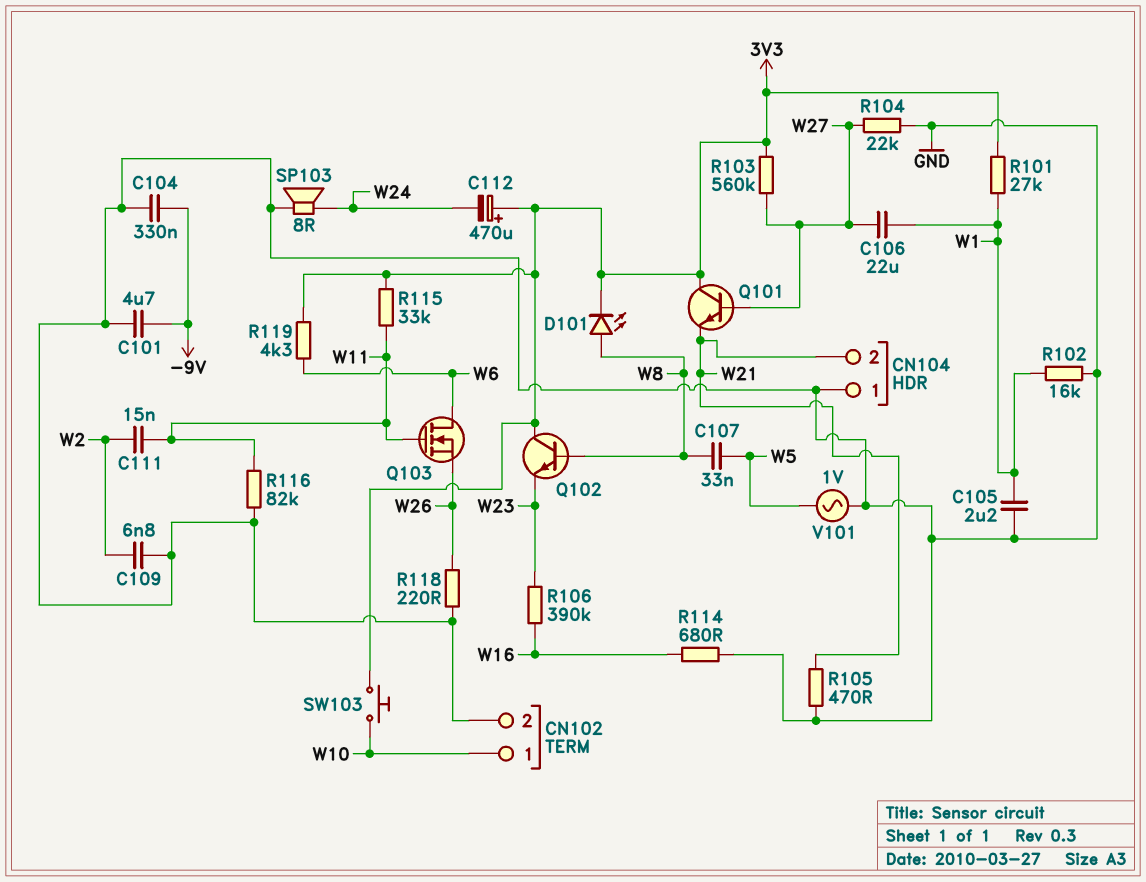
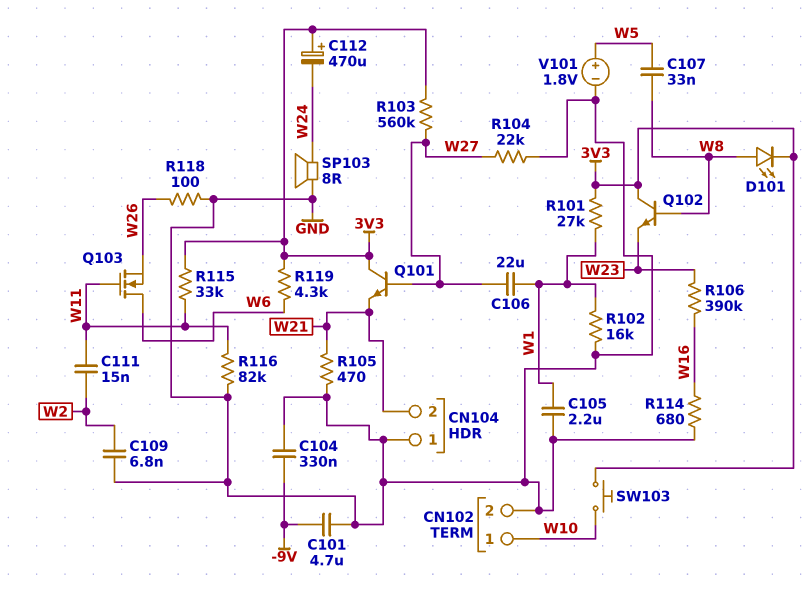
R118: 220 (GND, W26) -> 100 (GND, W26)
V101: AC 1V (GND, W5) -> 1.8V (plus W5, minus GND)

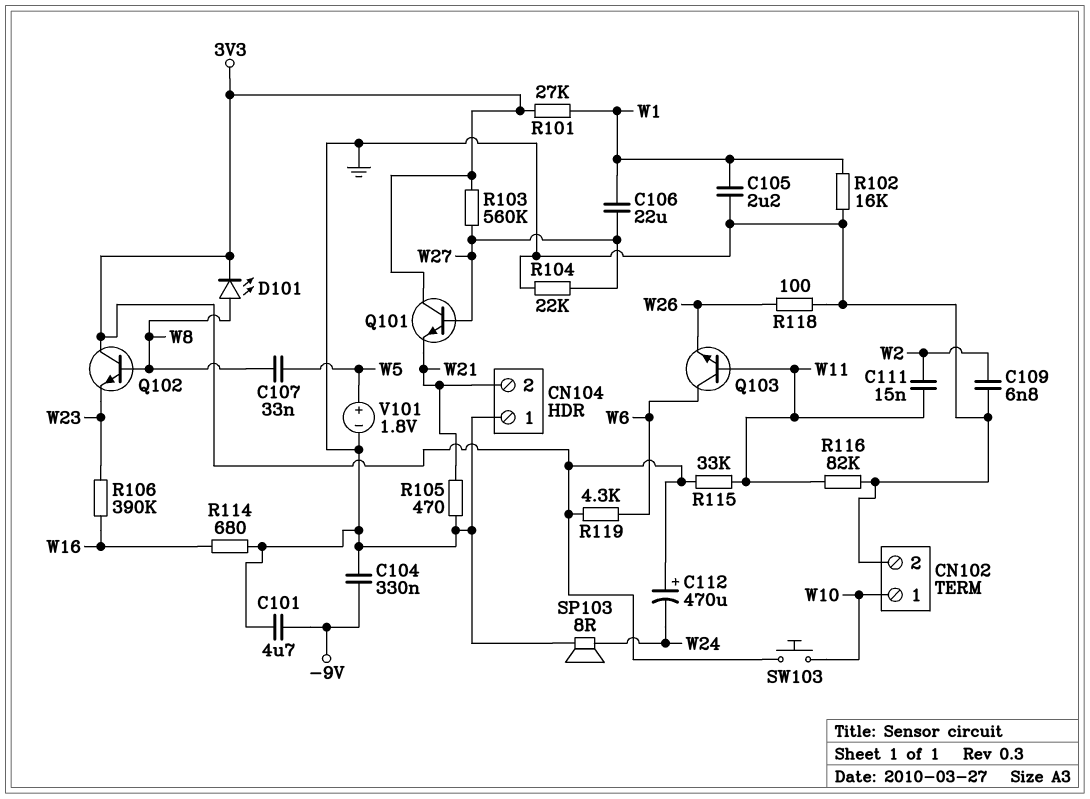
Q103: NMOS (G W11, D W6, S W26) -> NPN (B W11, C W6, E W26)

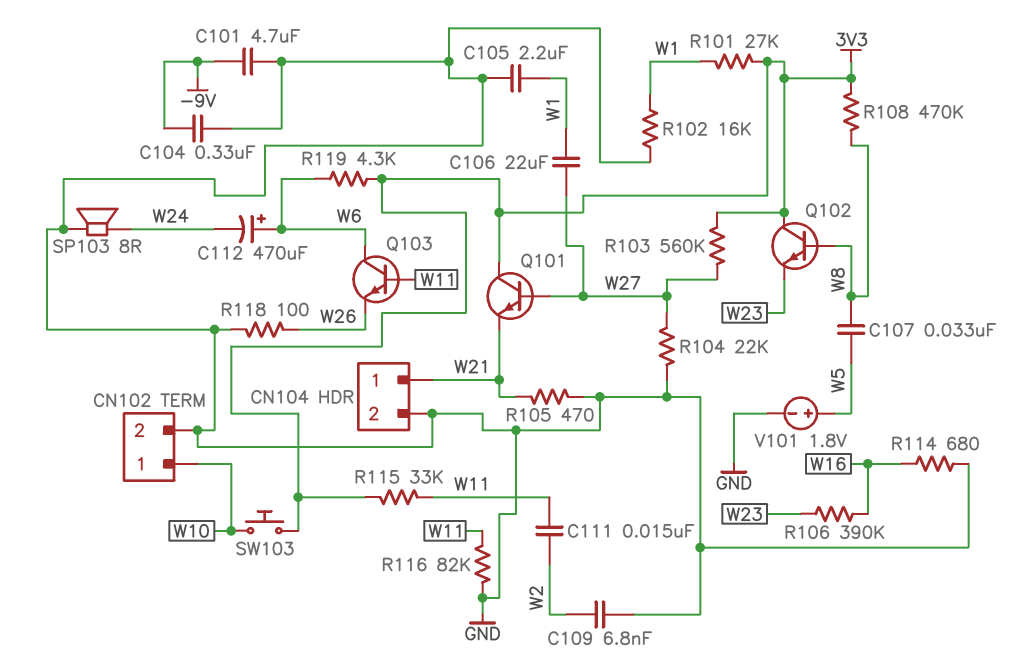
C112: 470uF (plus 3V3, minus W24) -> 470uF (plus W6, minus W24)
CN104 pin 1: GND -> W21
CN104 pin 2: W21 -> GND
D101: LED (A W8, K 3V3) -> none
R108: none -> 470k (3V3, W8)

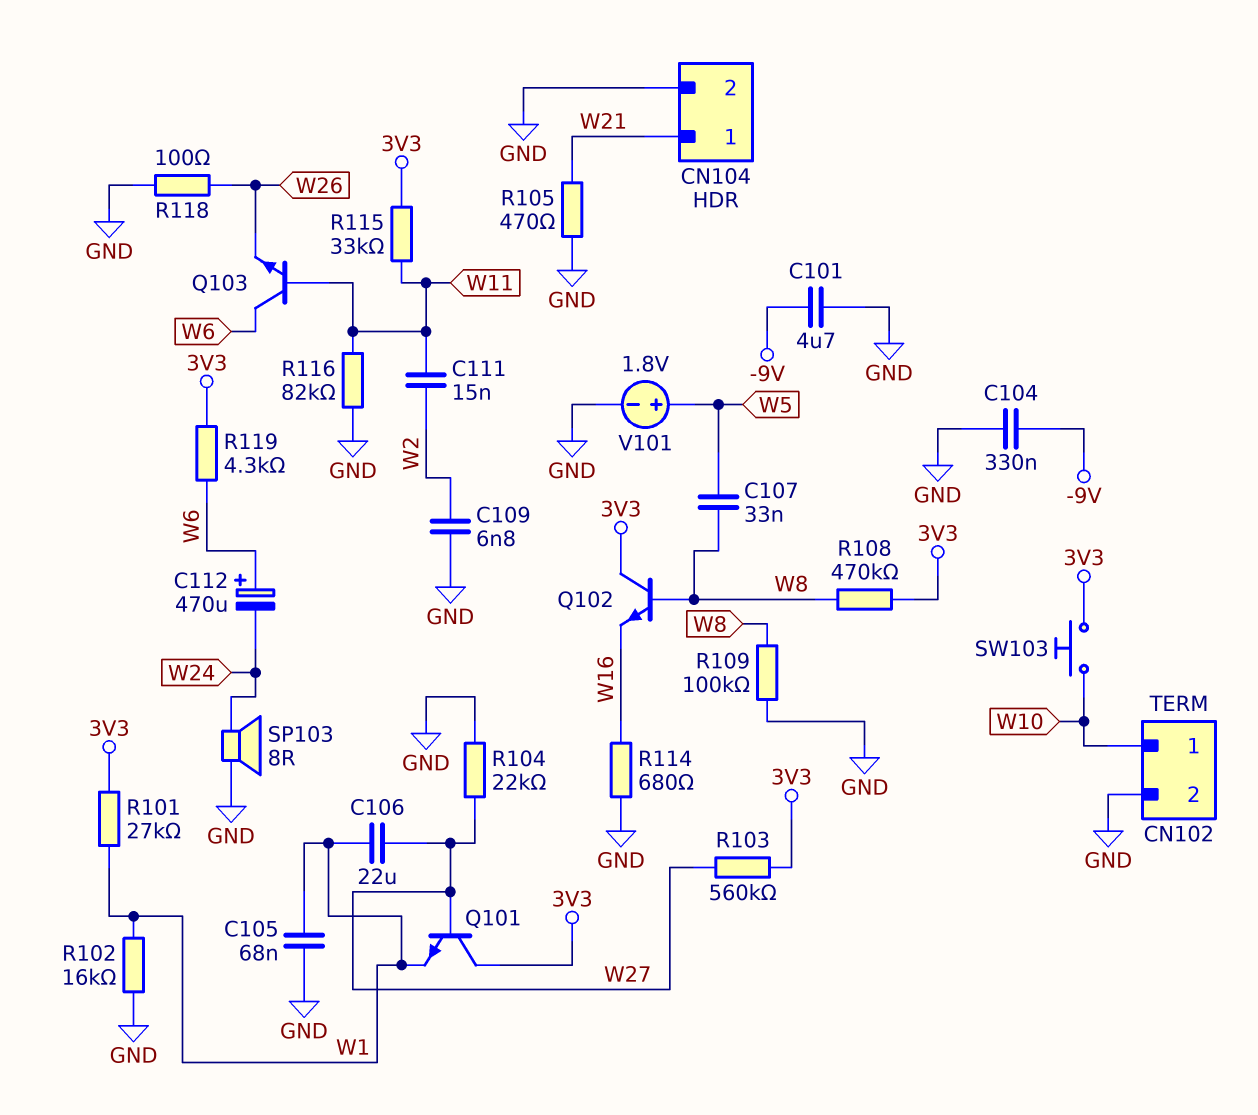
C105: 2.2uF (GND, W1) -> 68nF (GND, W1)
Q101: NPN (B W27, C 3V3, E W21) -> NPN (B W27, C 3V3, E W1)
Q102: NPN (B W8, C 3V3, E W23) -> NPN (B W8, C 3V3, E W16)
R106: 390k (W16, W23) -> none
R109: none -> 100k (GND, W8)

